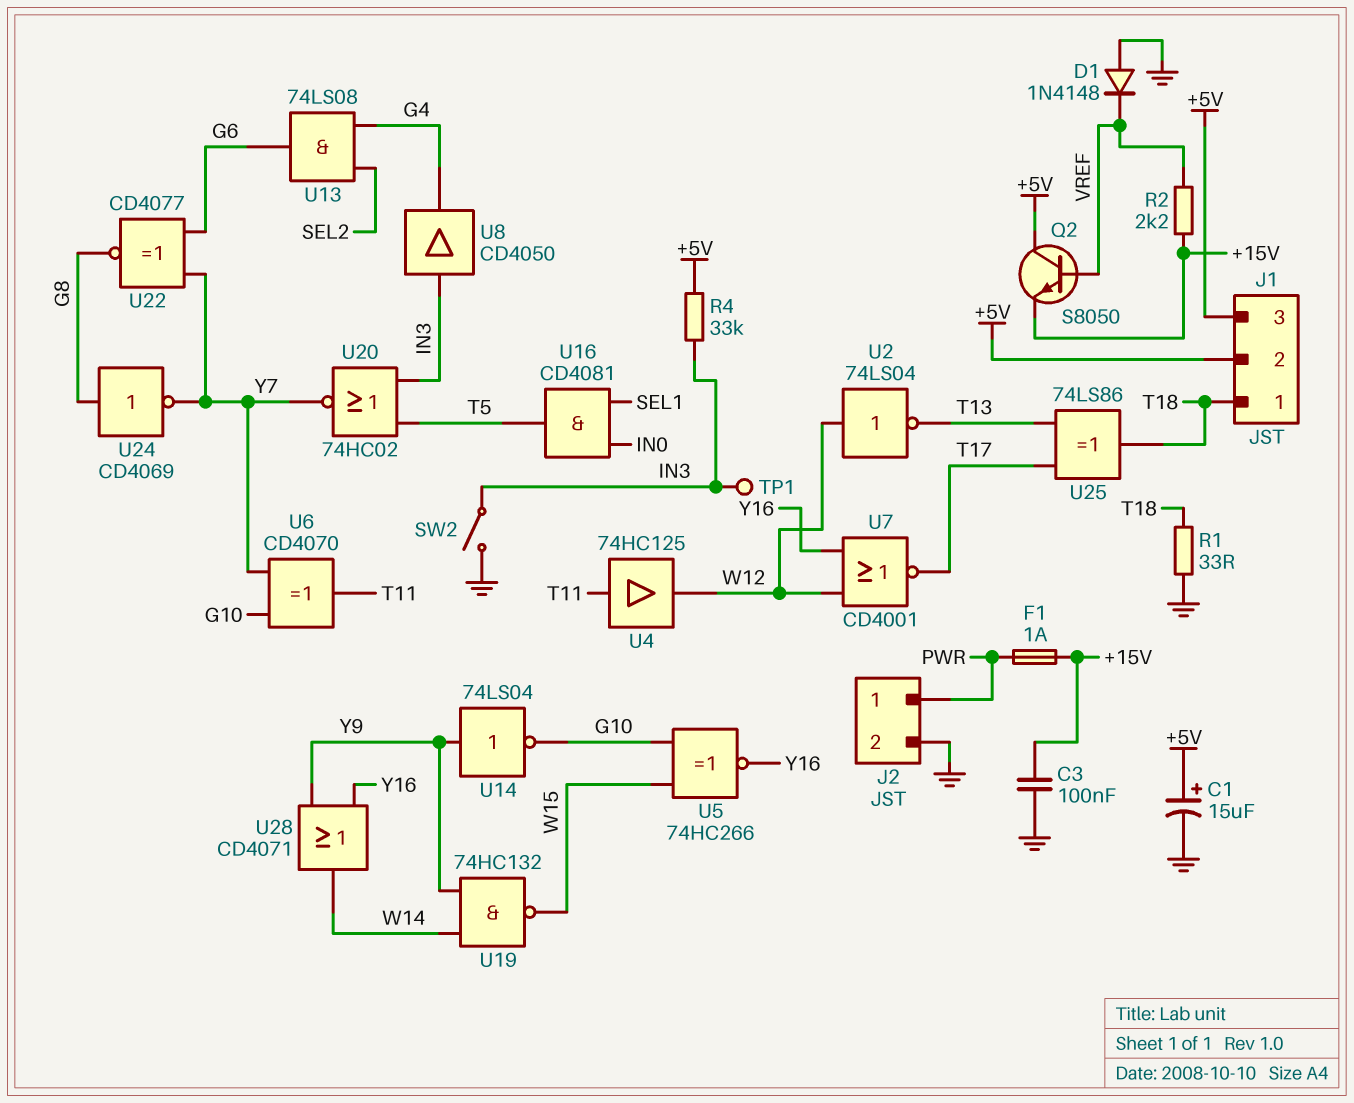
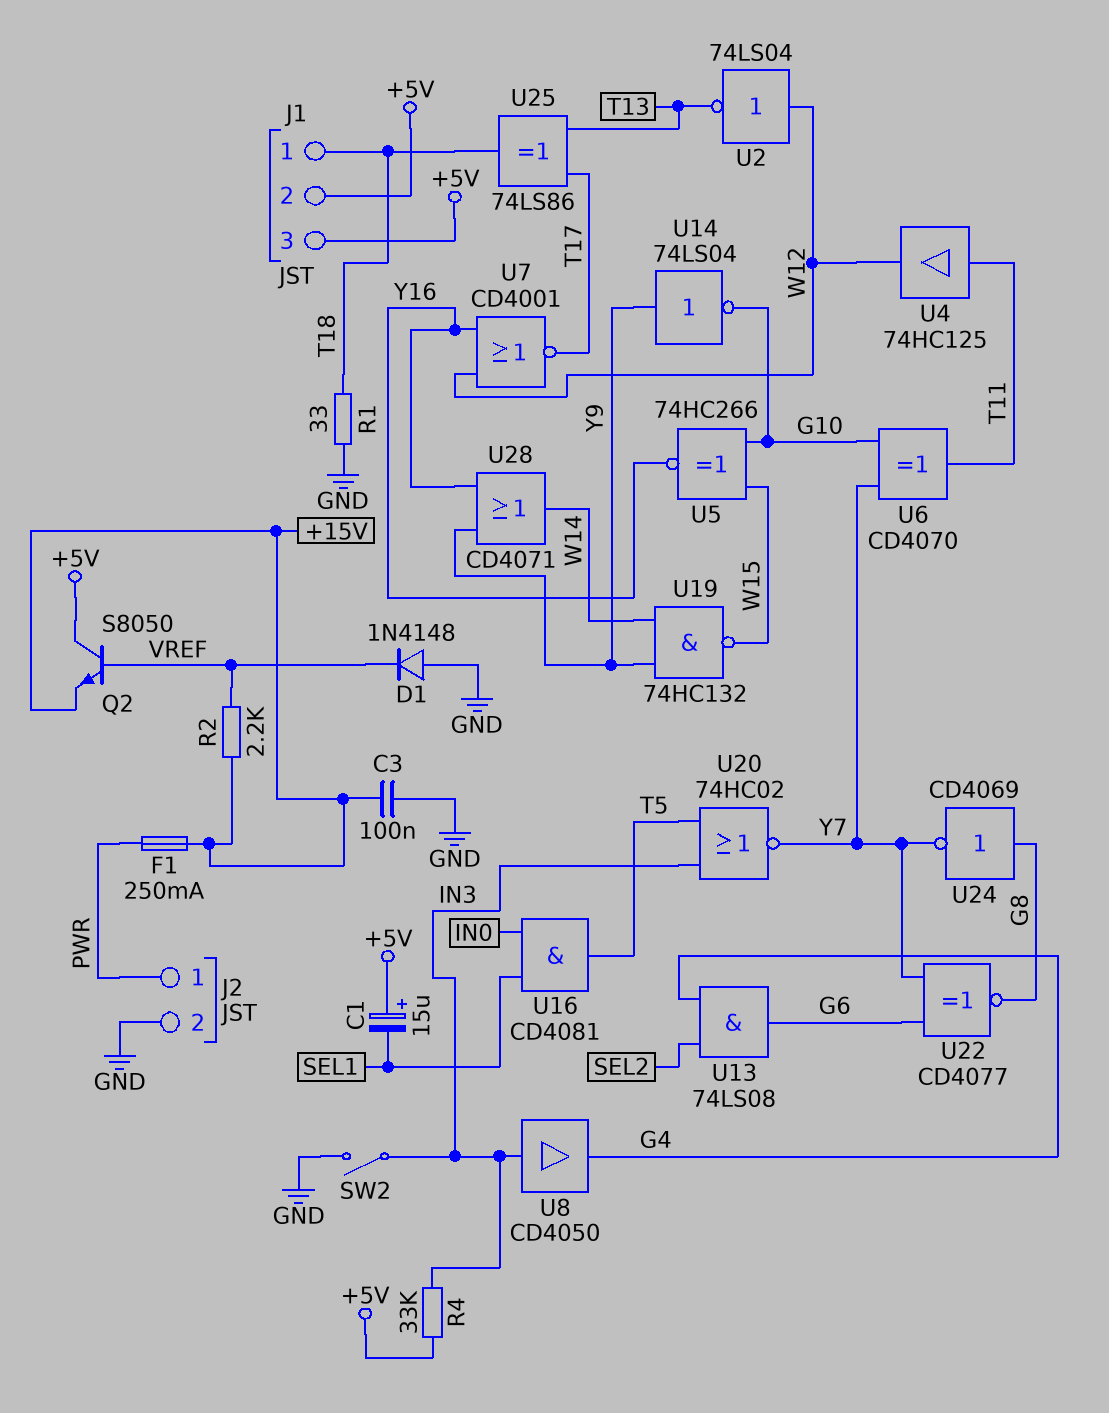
C1: 15uF (plus +5V, minus GND) -> 15uF (plus +5V, minus SEL1)
F1: 1A (+15V, PWR) -> 250mA (+15V, PWR)
TP1: test point (IN3) -> none

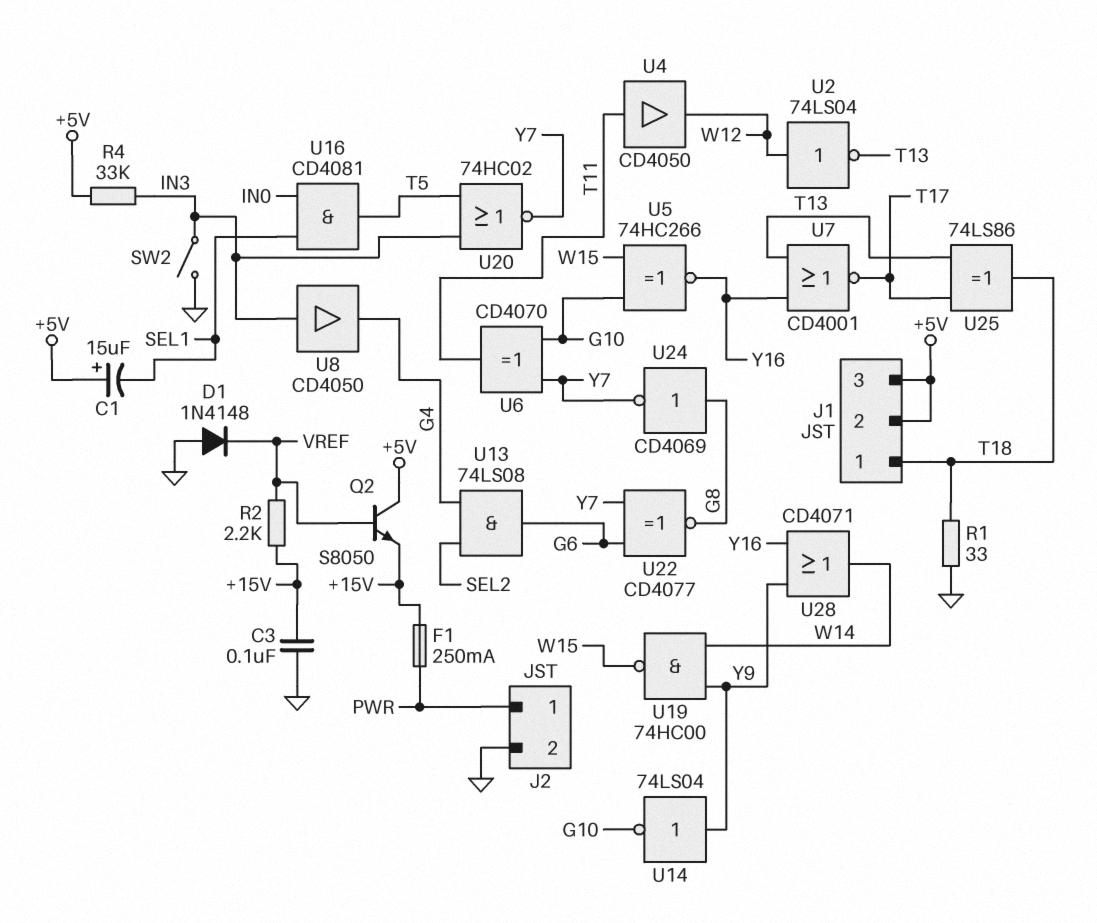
U4: buffer 74HC125 (in T11, out W12) -> buffer CD4050 (in T11, out W12)
U7: NOR CD4001 (in W12, in Y16, out T17) -> NOR CD4001 (in T13, in Y16, out T17)
U19: NAND 74HC132 (in W14, in Y9, out W15) -> NAND 74HC00 (in W14, in Y9, out W15)

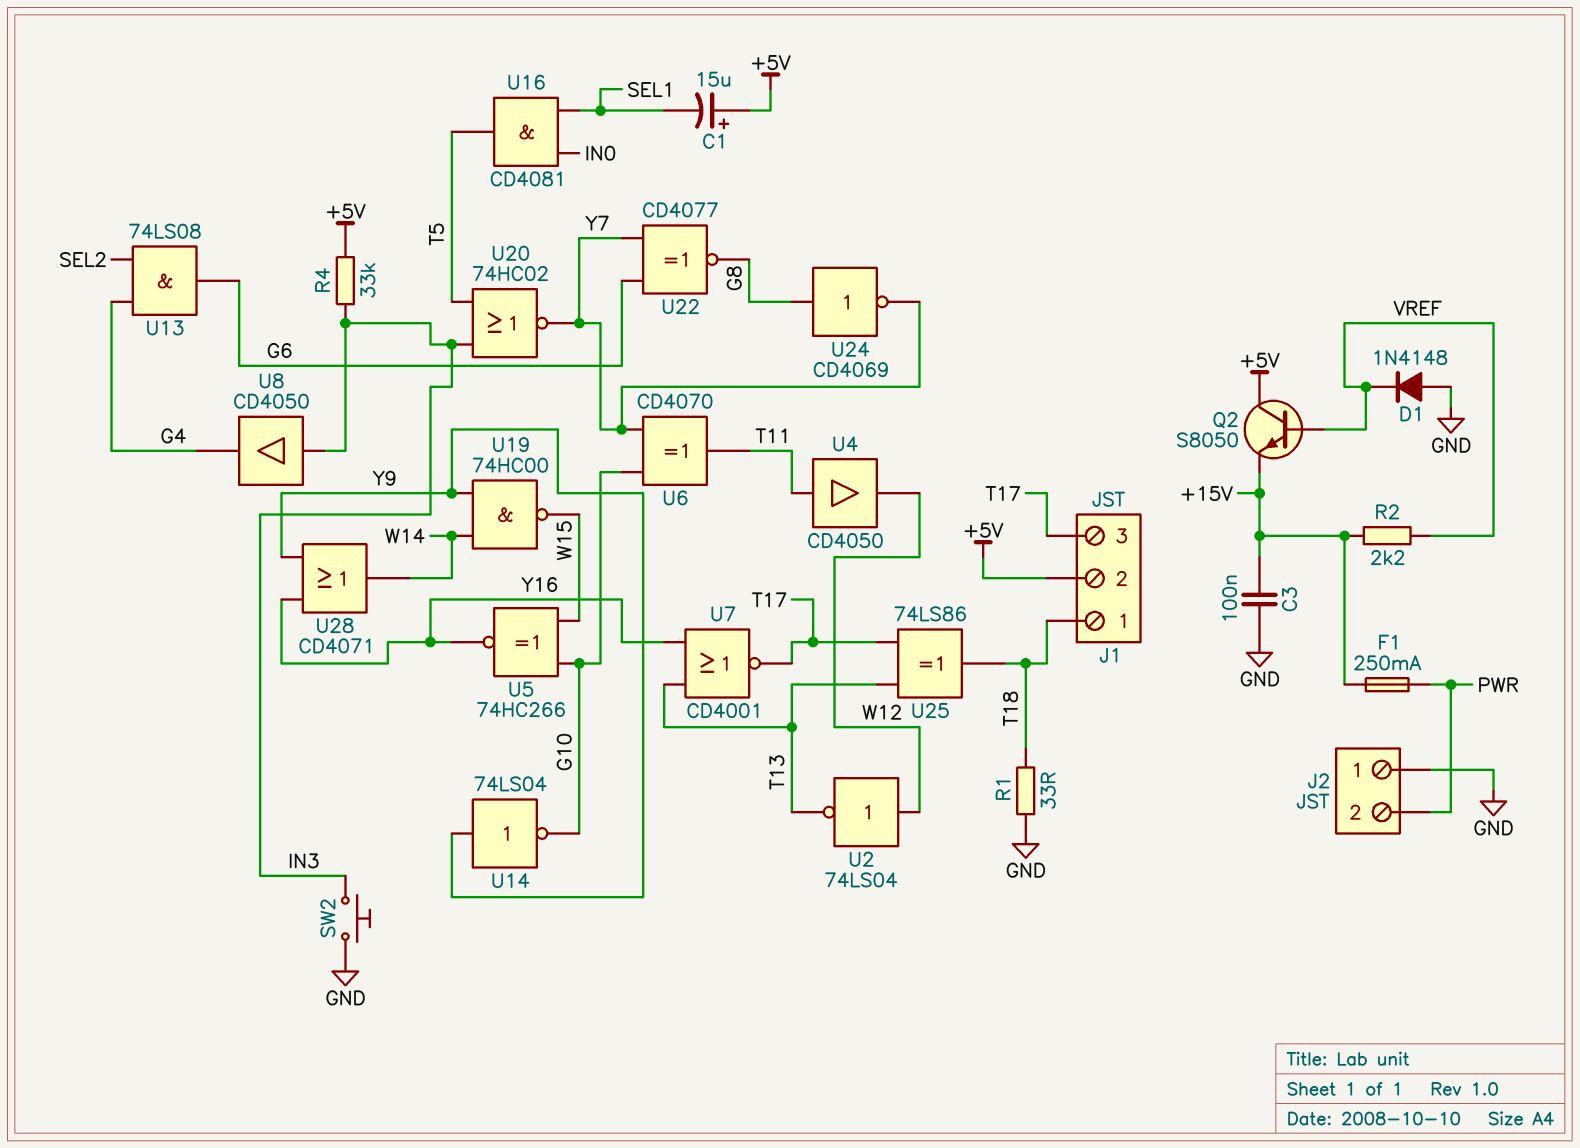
J1 pin 3: +5V -> T17
J2 pin 1: PWR -> GND
J2 pin 2: GND -> PWR
SW2: switch (GND, IN3) -> button (GND, IN3)

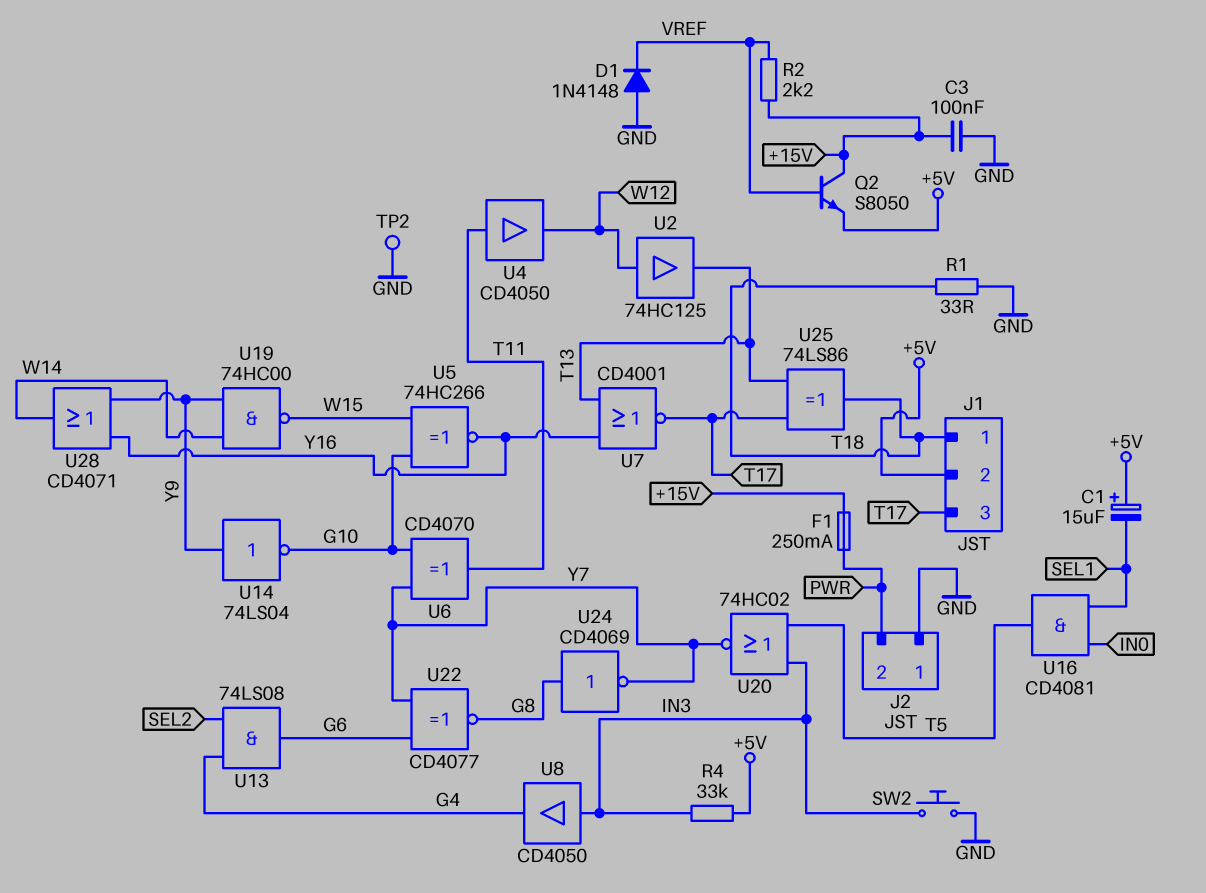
Q2: NPN S8050 (B VREF, C +5V, E +15V) -> NPN S8050 (B VREF, C +15V, E +5V)
TP2: none -> test point (GND)
U2: NOT 74LS04 (in W12, out T13) -> buffer 74HC125 (in W12, out T13)

